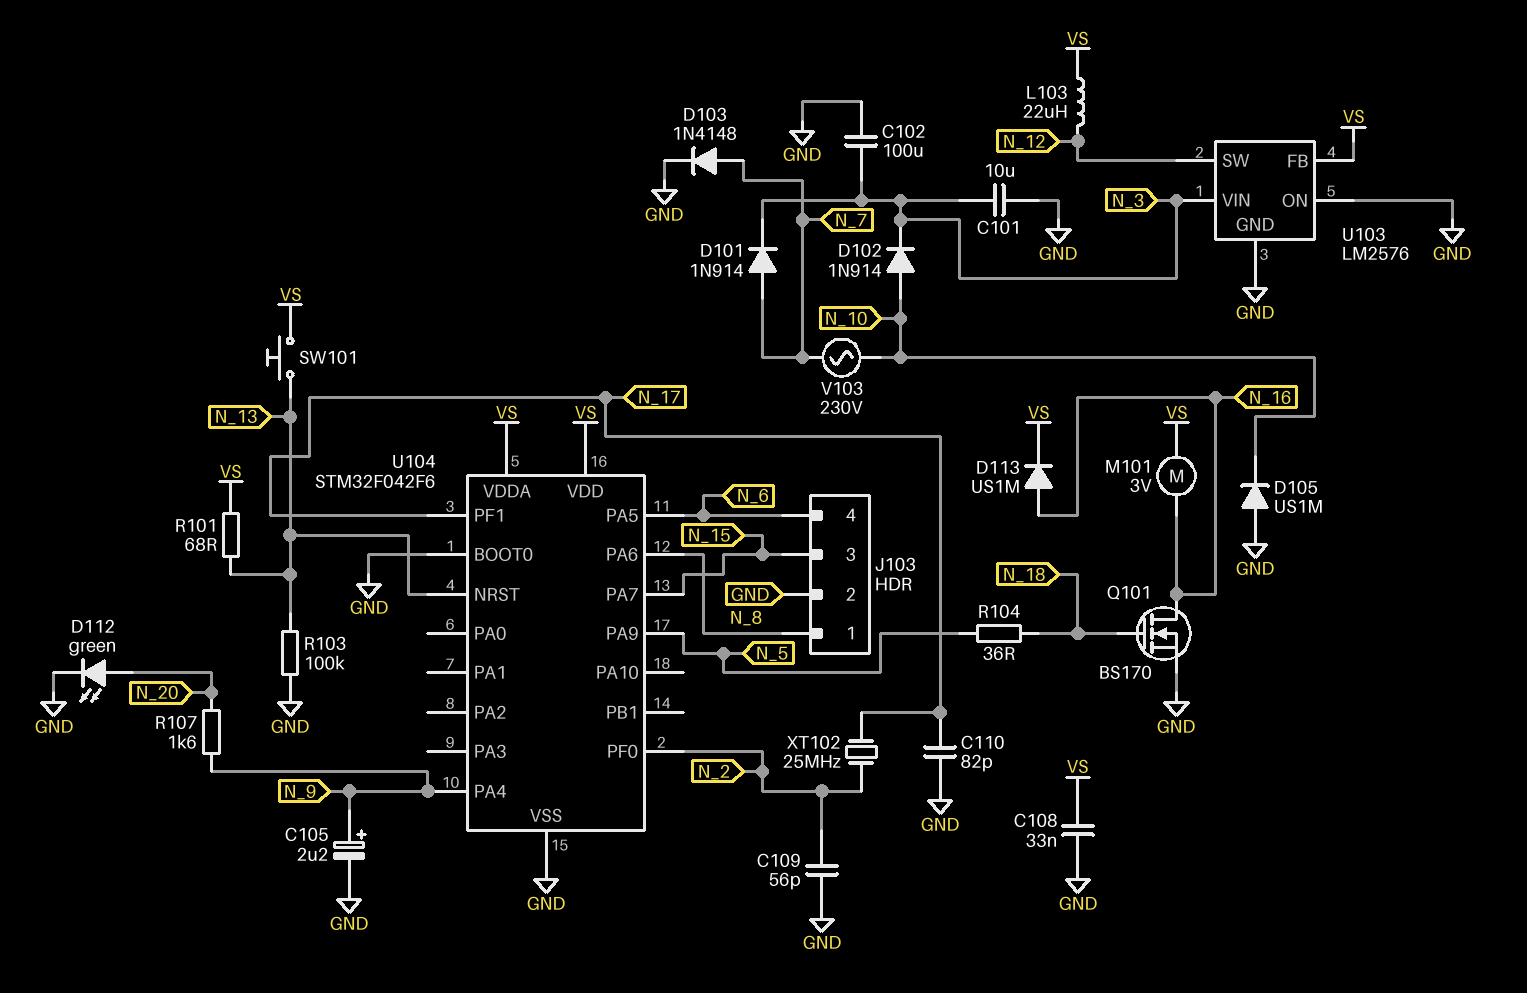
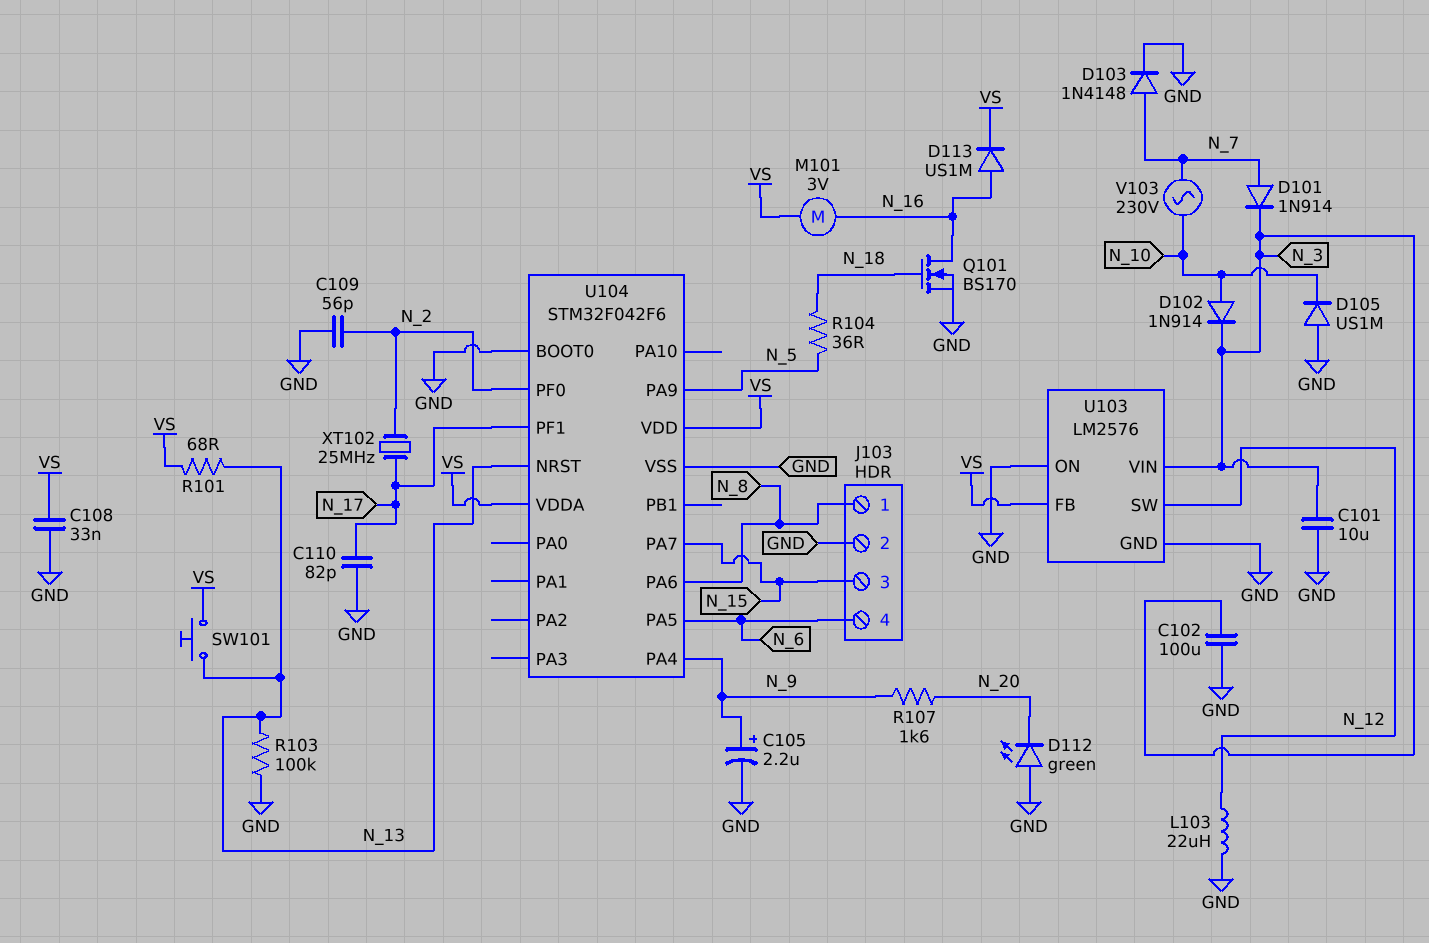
D112: LED green (A N_20, K GND) -> LED green (A GND, K N_20)
L103: 22uH (N_12, VS) -> 22uH (GND, N_12)

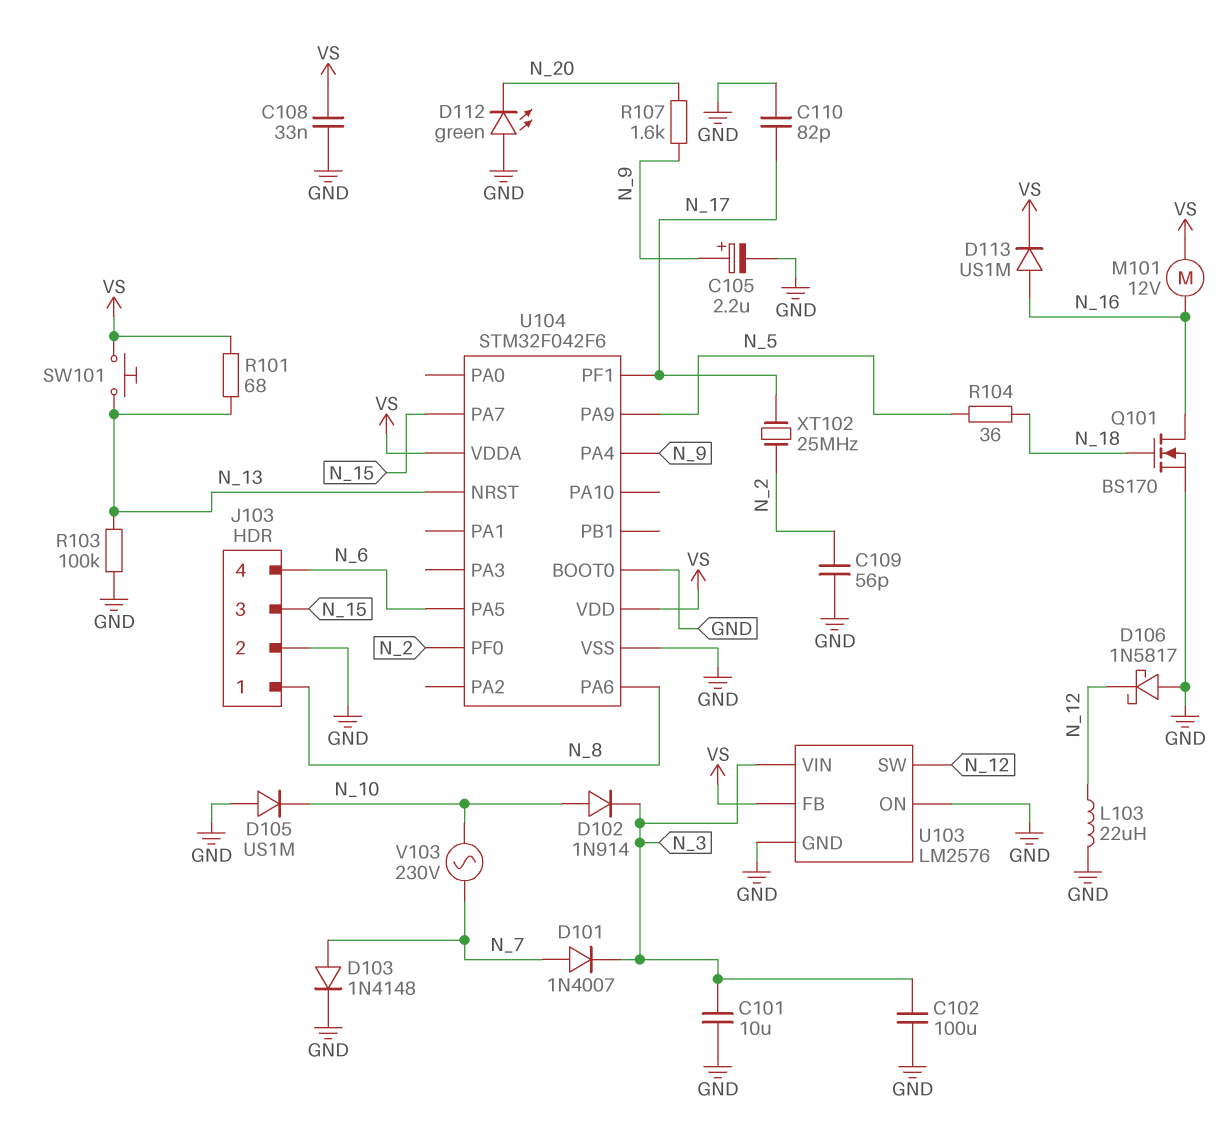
D101: diode 1N914 (A N_7, K N_3) -> diode 1N4007 (A N_7, K N_3)
D106: none -> schottky 1N5817 (A GND, K N_12)
M101: motor 3V (N_16, VS) -> motor 12V (N_16, VS)

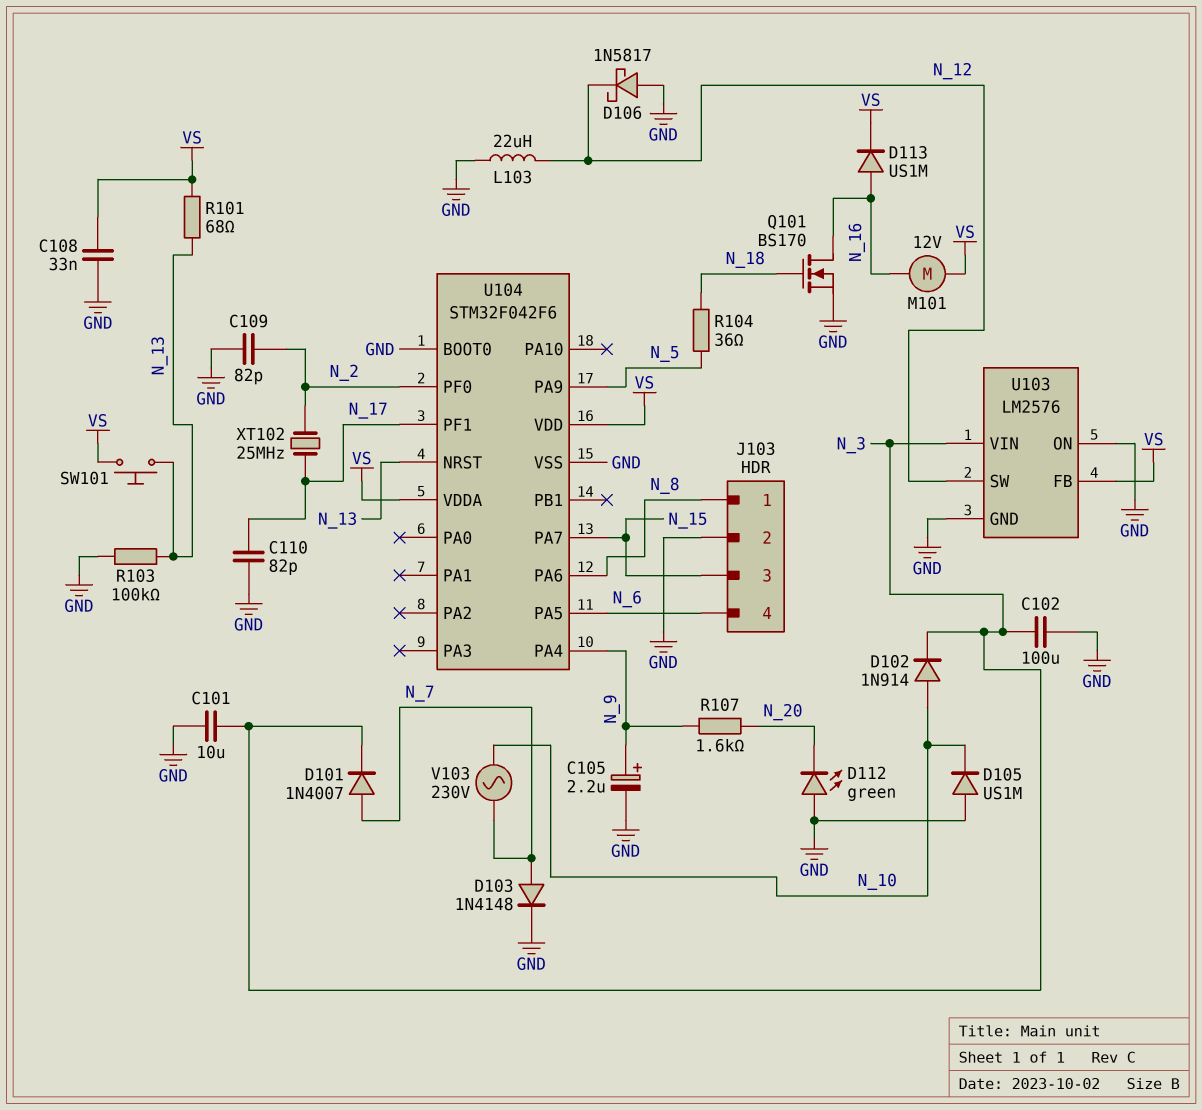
C109: 56pF (GND, N_2) -> 82pF (GND, N_2)

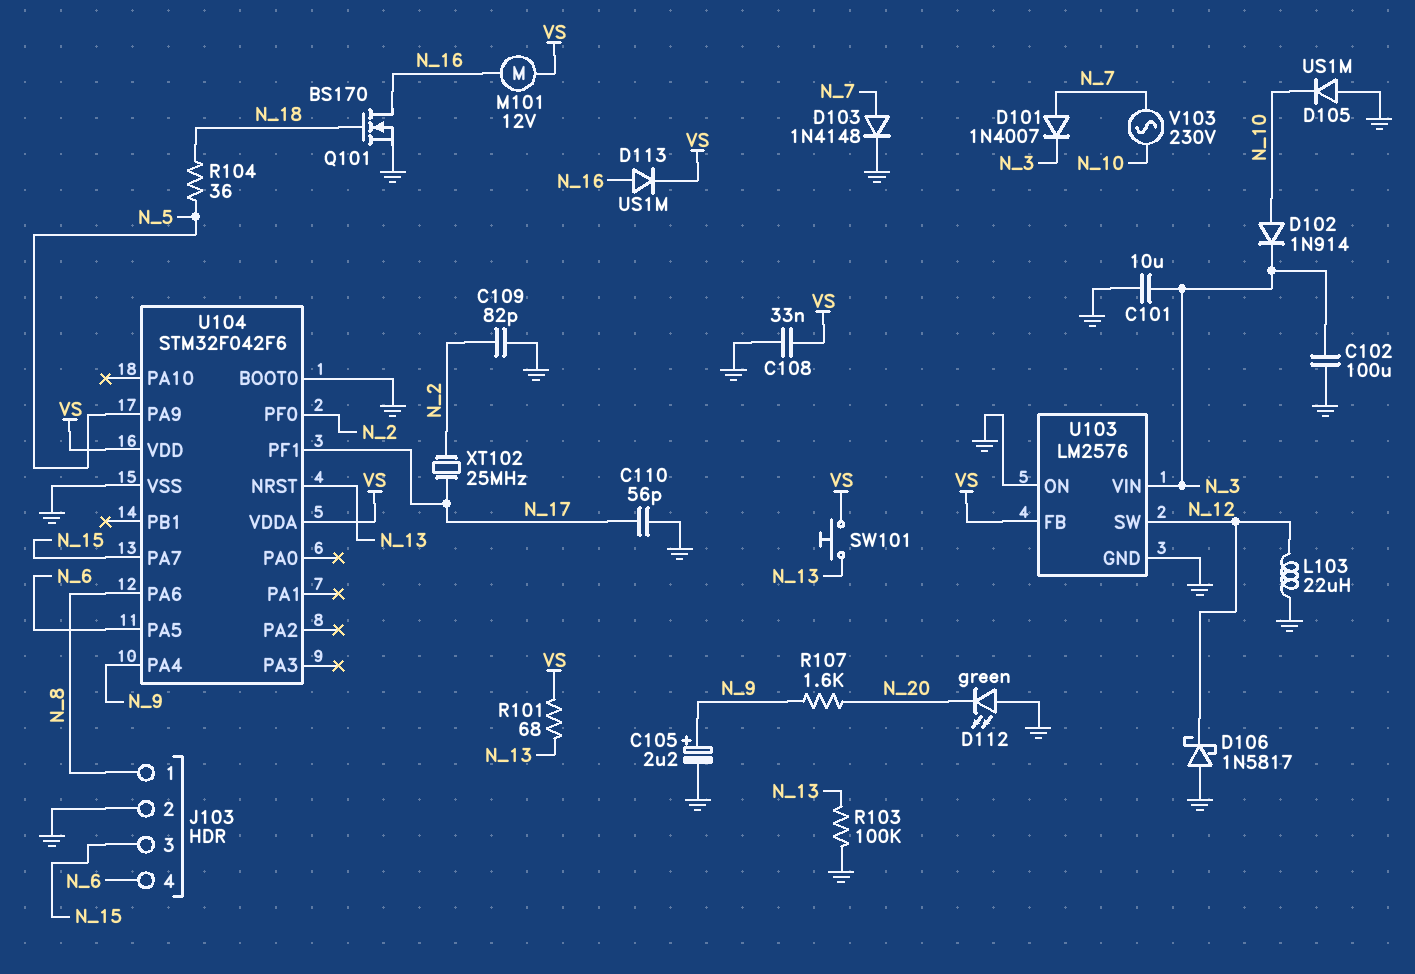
C110: 82pF (GND, N_17) -> 56pF (GND, N_17)

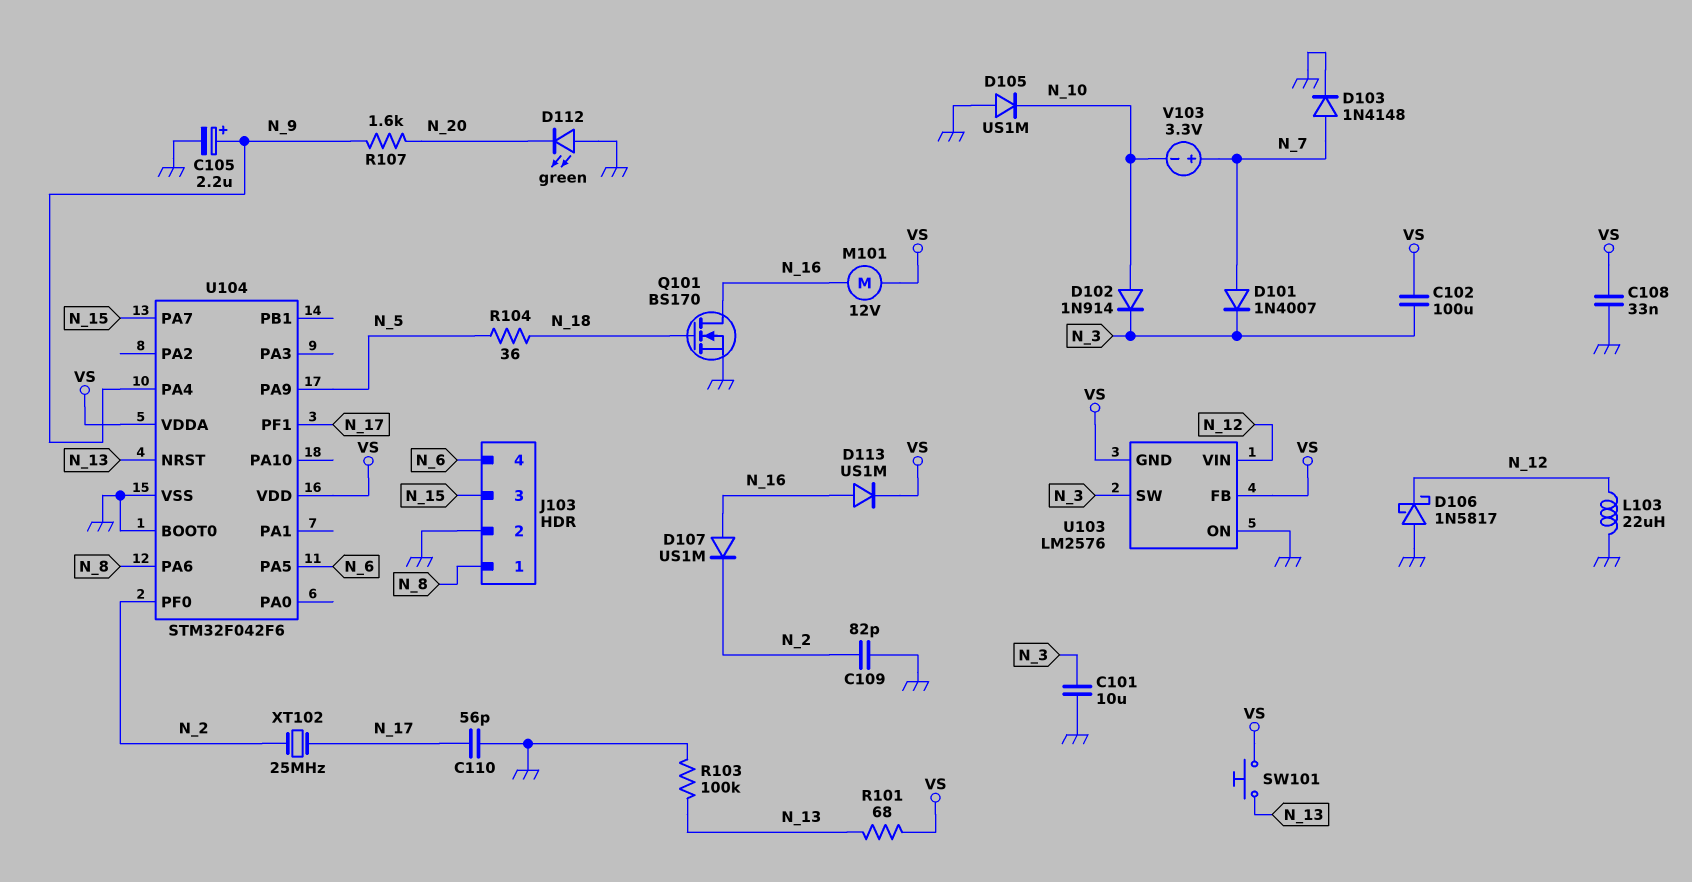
C102: 100uF (GND, N_3) -> 100uF (N_3, VS)
D107: none -> diode US1M (A N_16, K N_2)
U103 pin GND: GND -> VS
U103 pin SW: N_12 -> N_3
U103 pin VIN: N_3 -> N_12
V103: AC 230V (N_7, N_10) -> 3.3V (plus N_7, minus N_10)

